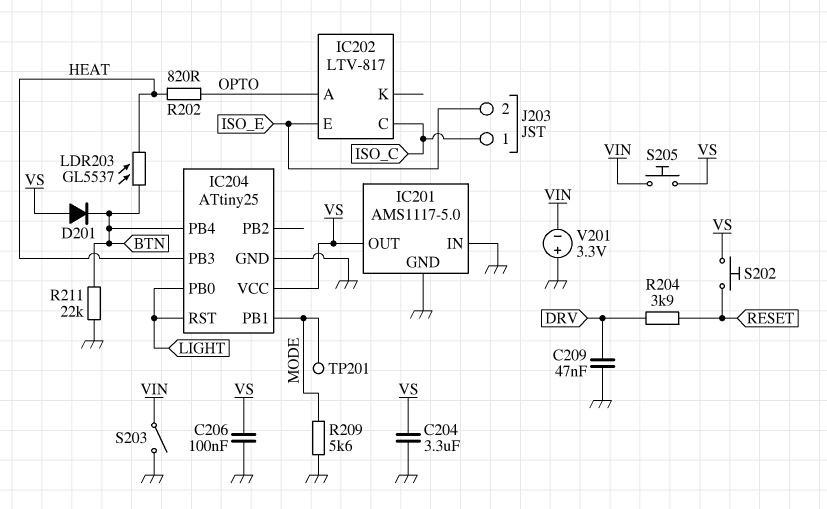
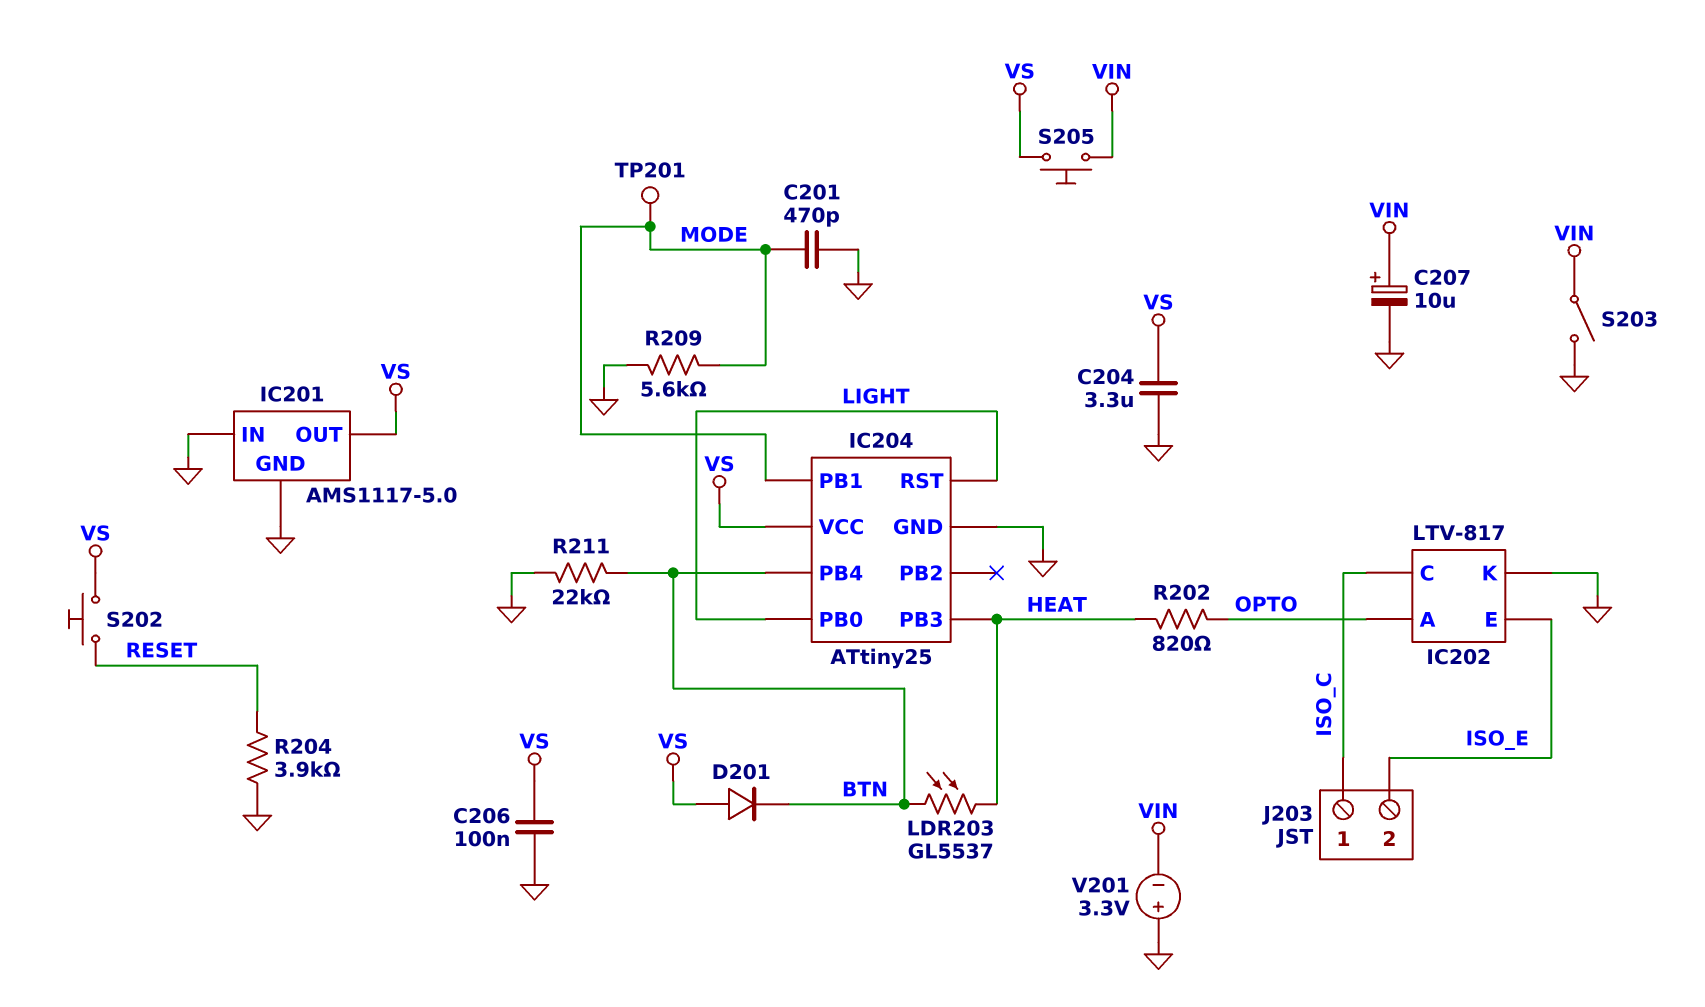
C201: none -> 470pF (GND, MODE)
C207: none -> 10uF (plus VIN, minus GND)
C209: 47nF (DRV, GND) -> none
IC202 pin K: none -> GND
R204: 3.9k (DRV, RESET) -> 3.9k (GND, RESET)

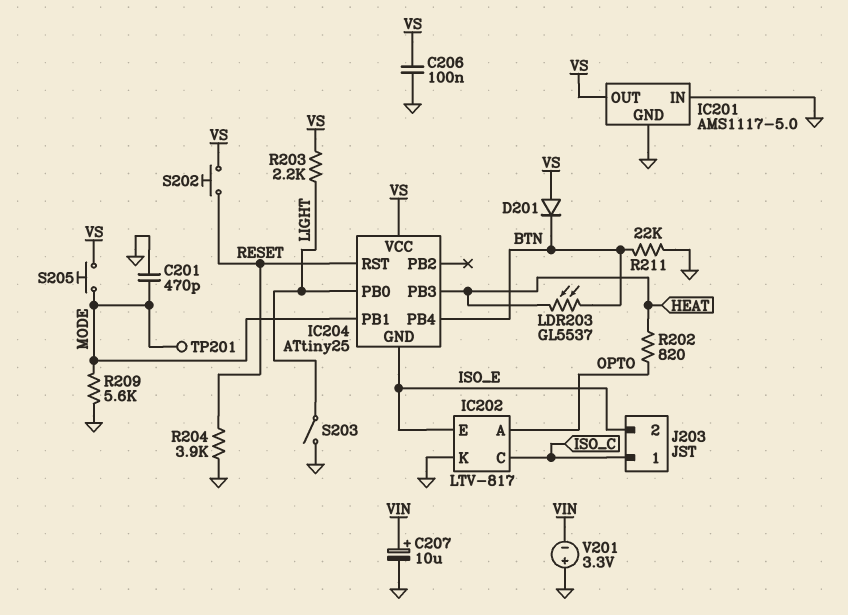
C204: 3.3uF (GND, VS) -> none
IC204 pin GND: GND -> ISO_E
IC204 pin RST: LIGHT -> RESET
R203: none -> 2.2k (LIGHT, VS)
S203: switch (GND, VIN) -> switch (GND, LIGHT)
S205: button (VIN, VS) -> button (MODE, VS)

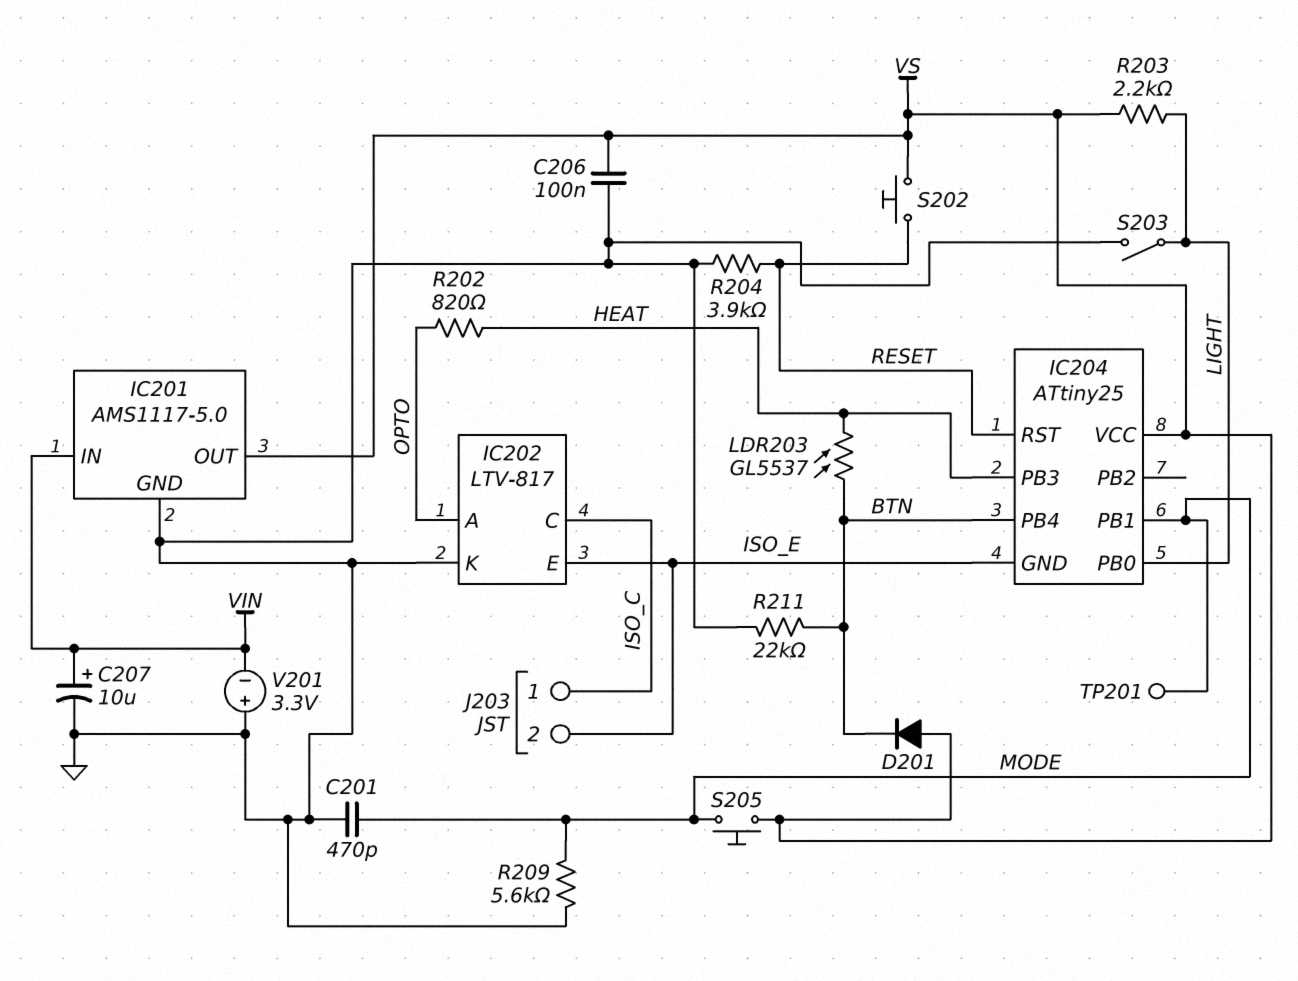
IC201 pin IN: GND -> VIN

